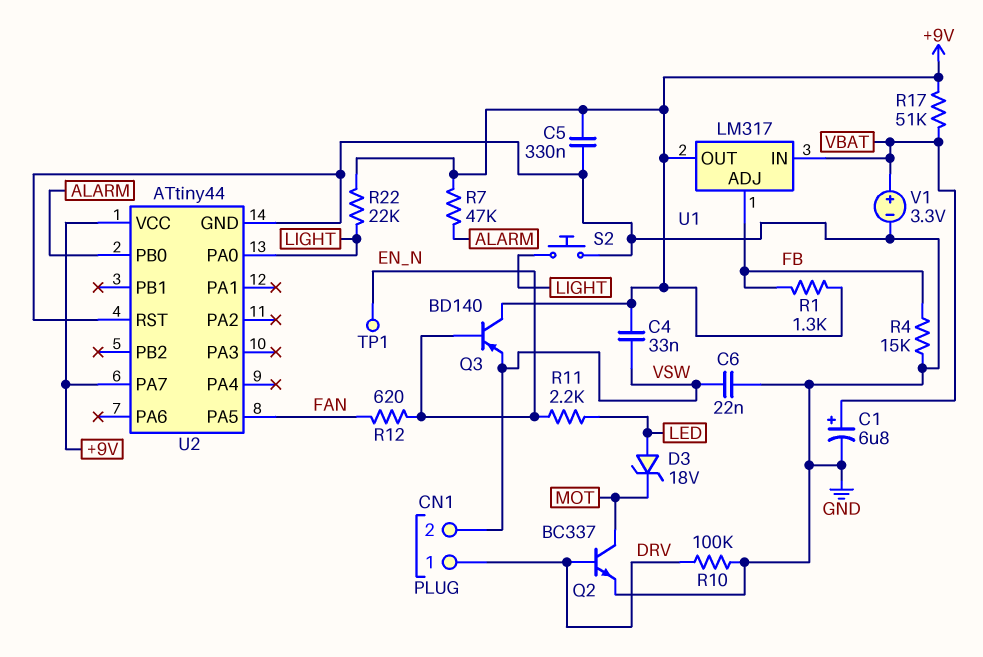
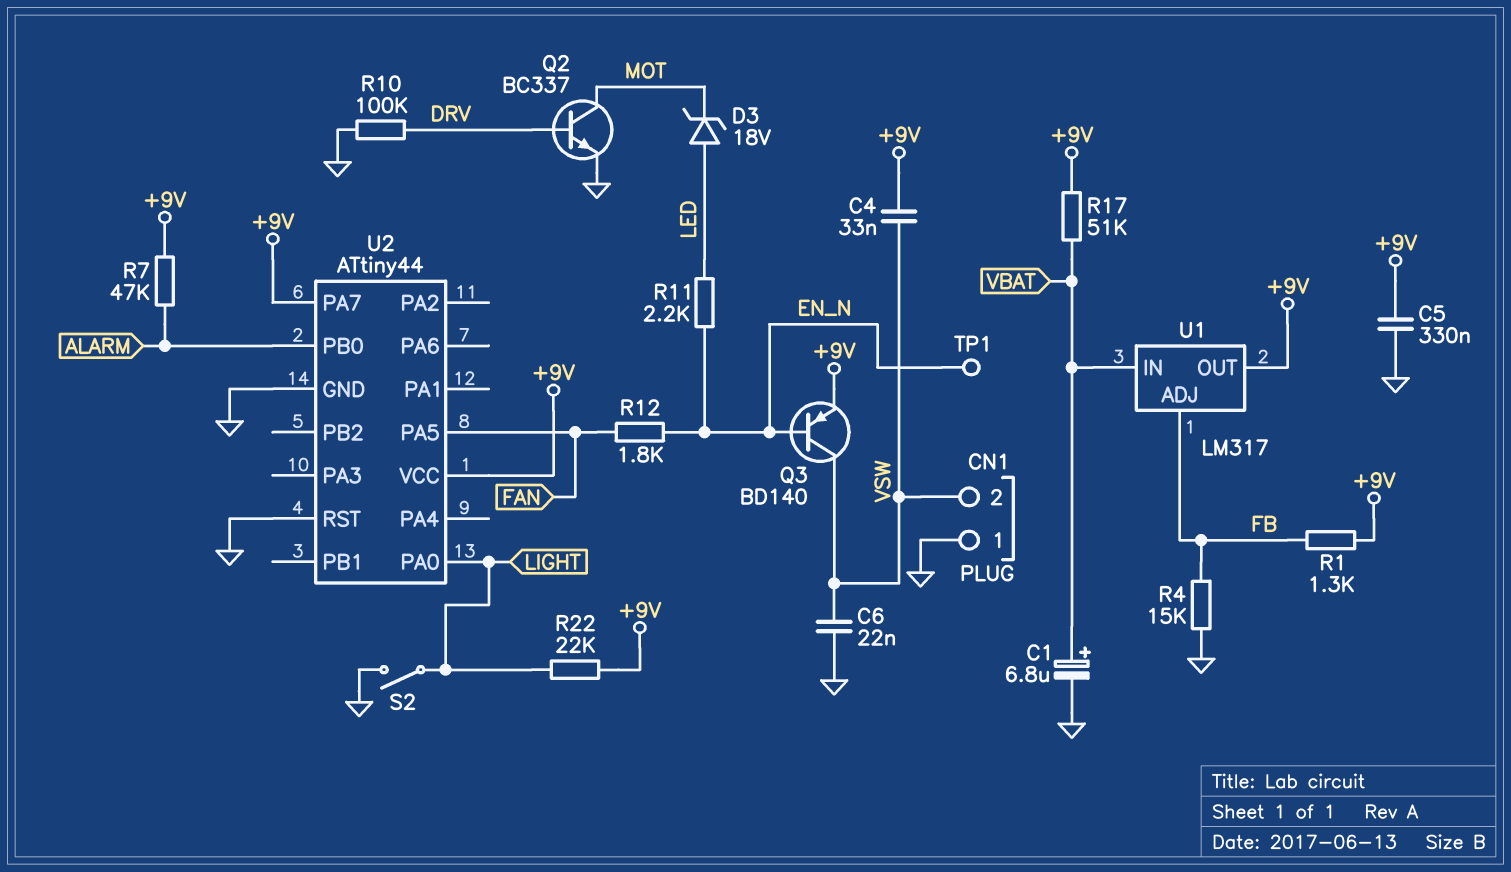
CN1 pin 1: DRV -> GND
Q3: PNP BD140 (B EN_N, C +9V, E VSW) -> PNP BD140 (B EN_N, C VSW, E +9V)
R12: 620 (EN_N, FAN) -> 1.8k (EN_N, FAN)
S2: button (GND, LIGHT) -> switch (GND, LIGHT)
V1: 3.3V (plus VBAT, minus GND) -> none

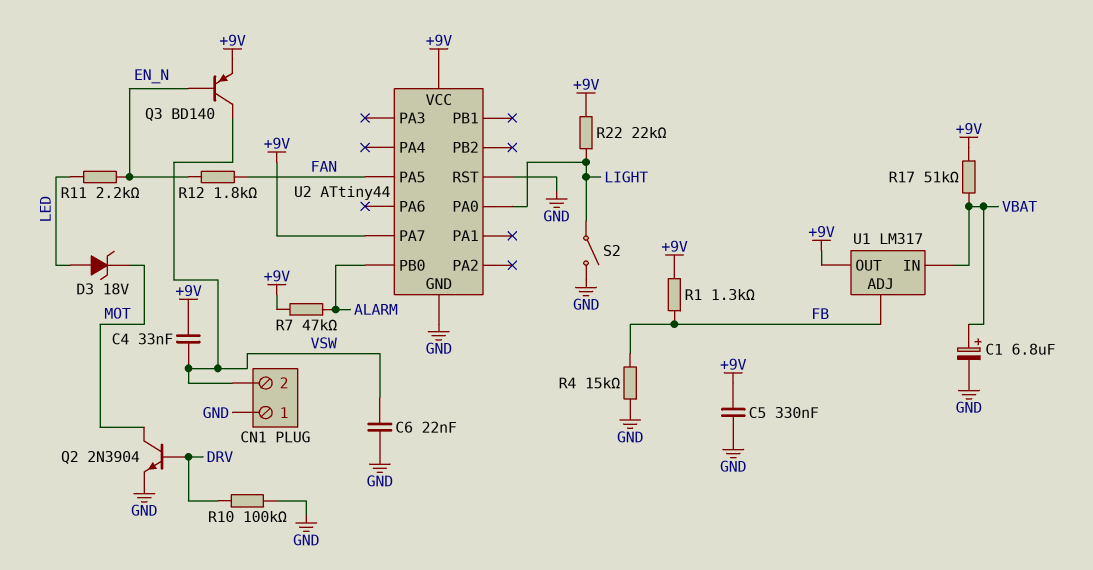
Q2: NPN BC337 (B DRV, C MOT, E GND) -> NPN 2N3904 (B DRV, C MOT, E GND)
TP1: test point (EN_N) -> none

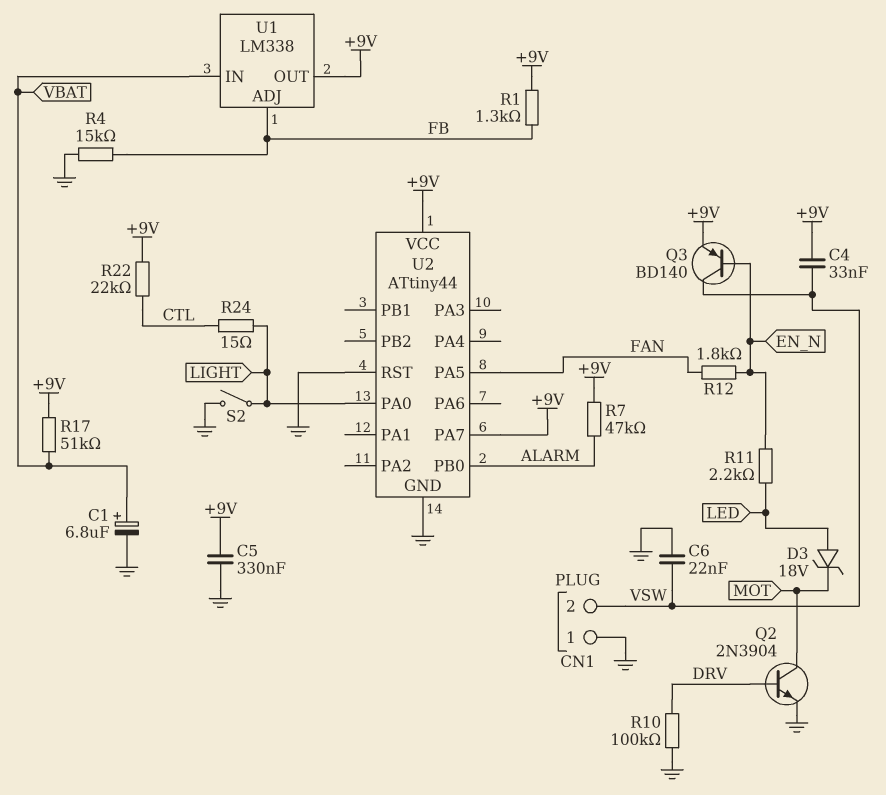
R22: 22k (+9V, LIGHT) -> 22k (+9V, CTL)
R24: none -> 15 (CTL, LIGHT)
U1: LM317 -> LM338

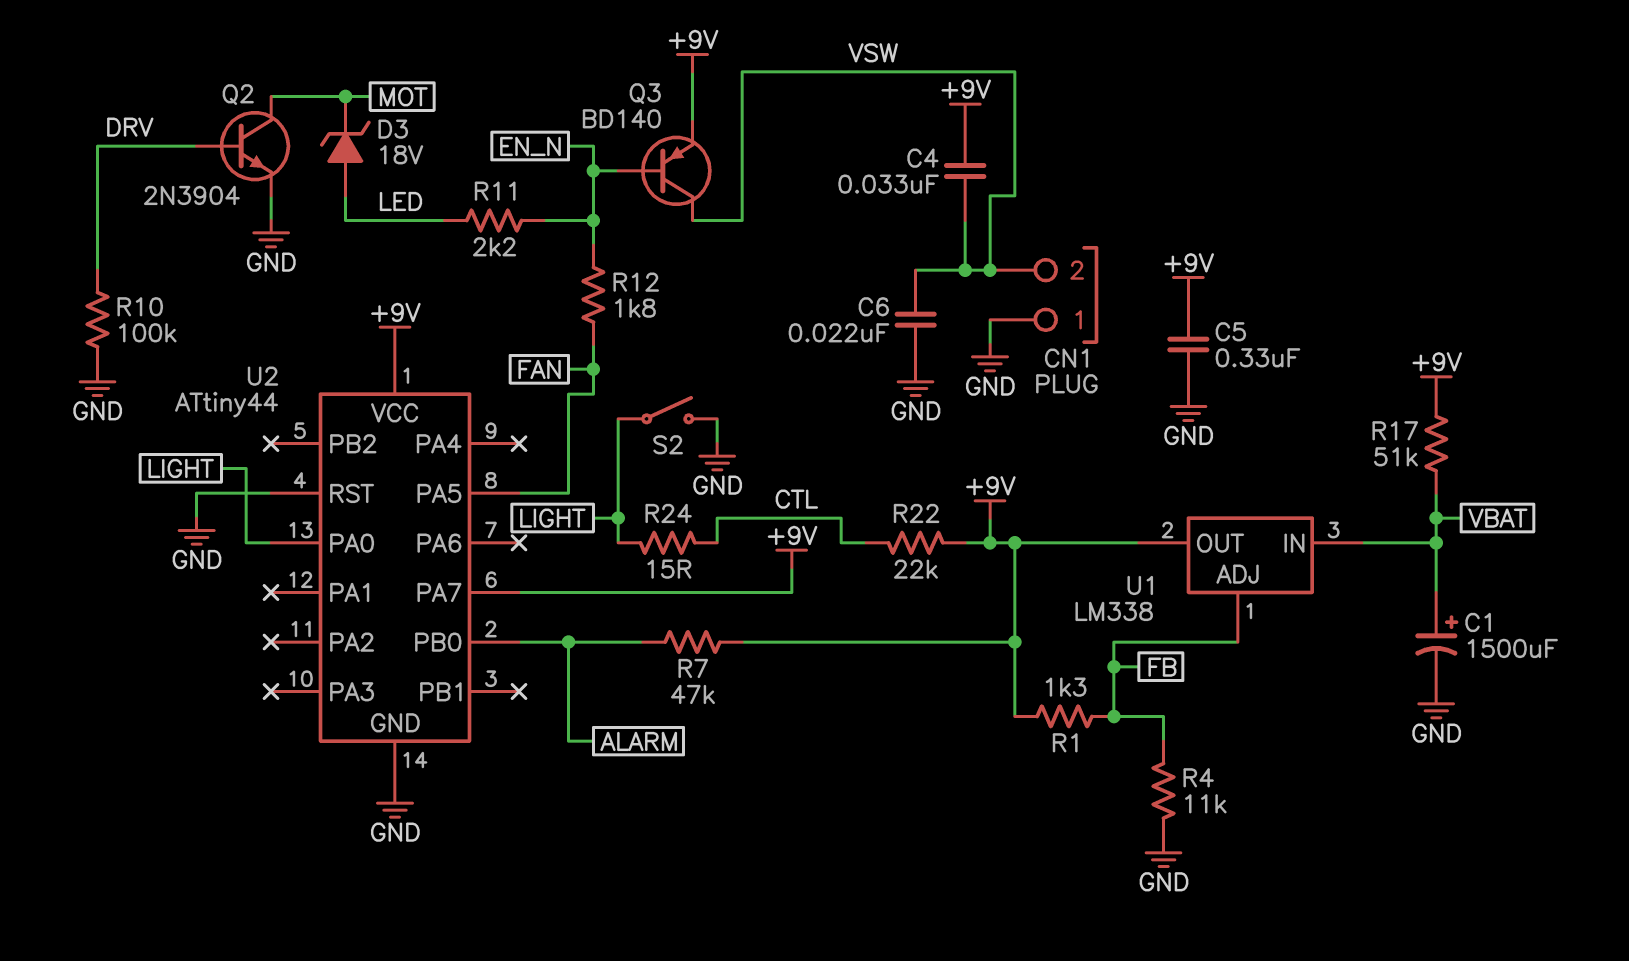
C1: 6.8uF (plus VBAT, minus GND) -> 1500uF (plus VBAT, minus GND)
R4: 15k (FB, GND) -> 11k (FB, GND)

